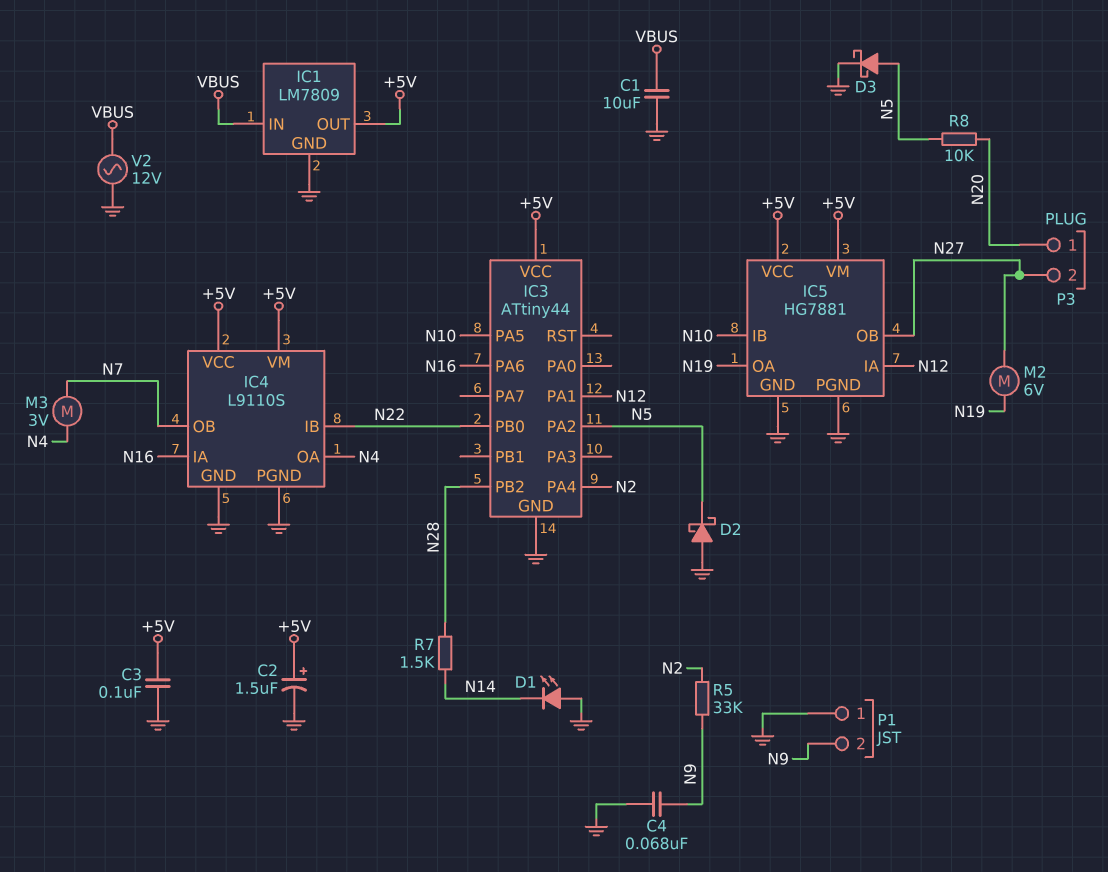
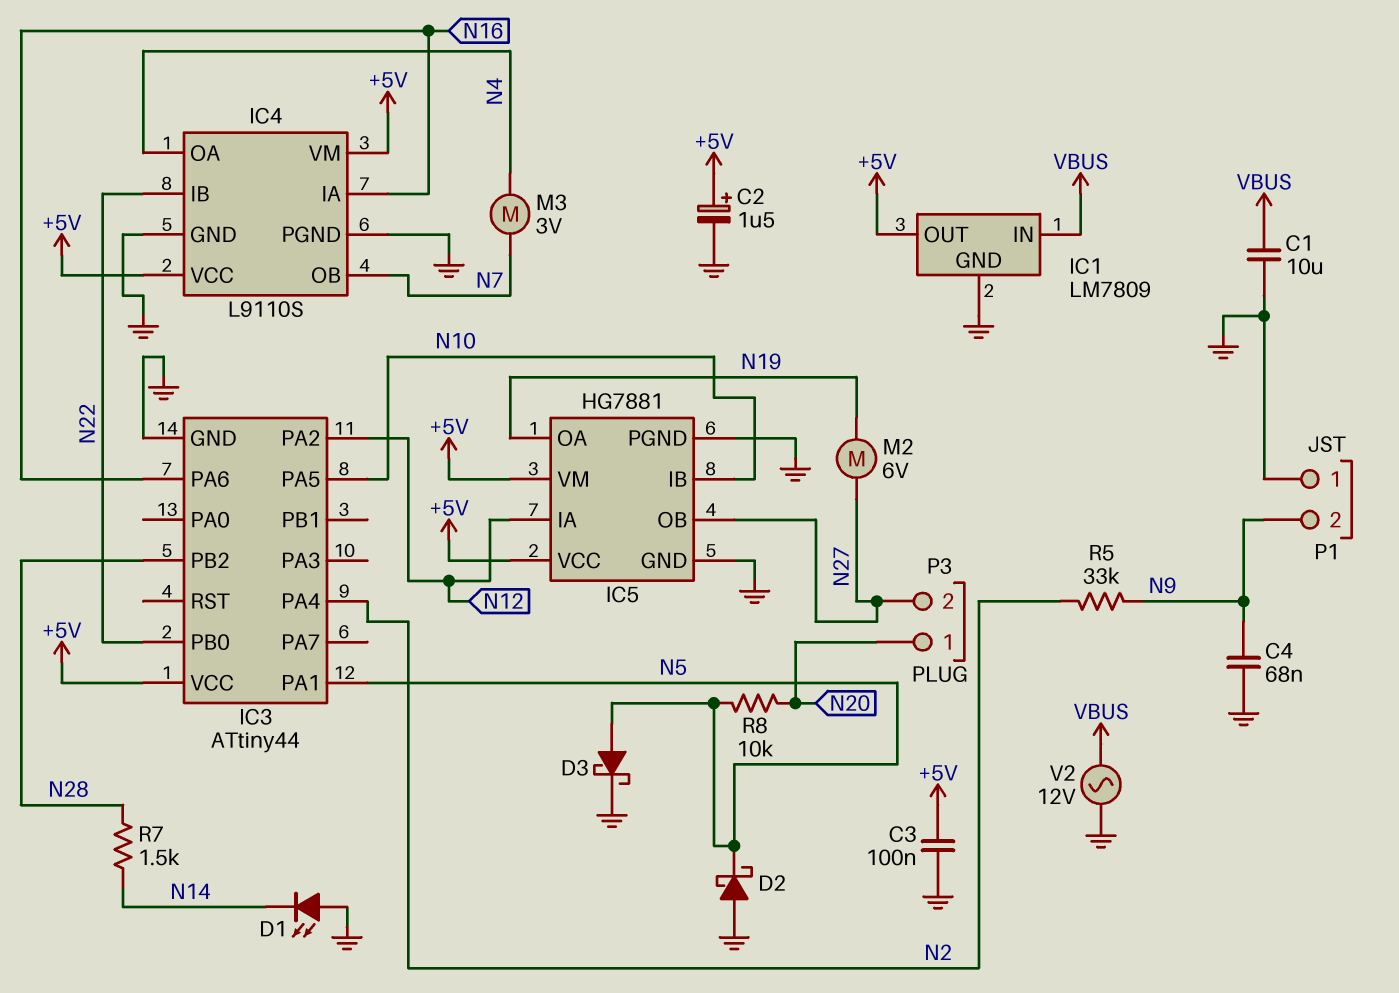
IC3 pin PA1: N12 -> N5
IC3 pin PA2: N5 -> N12

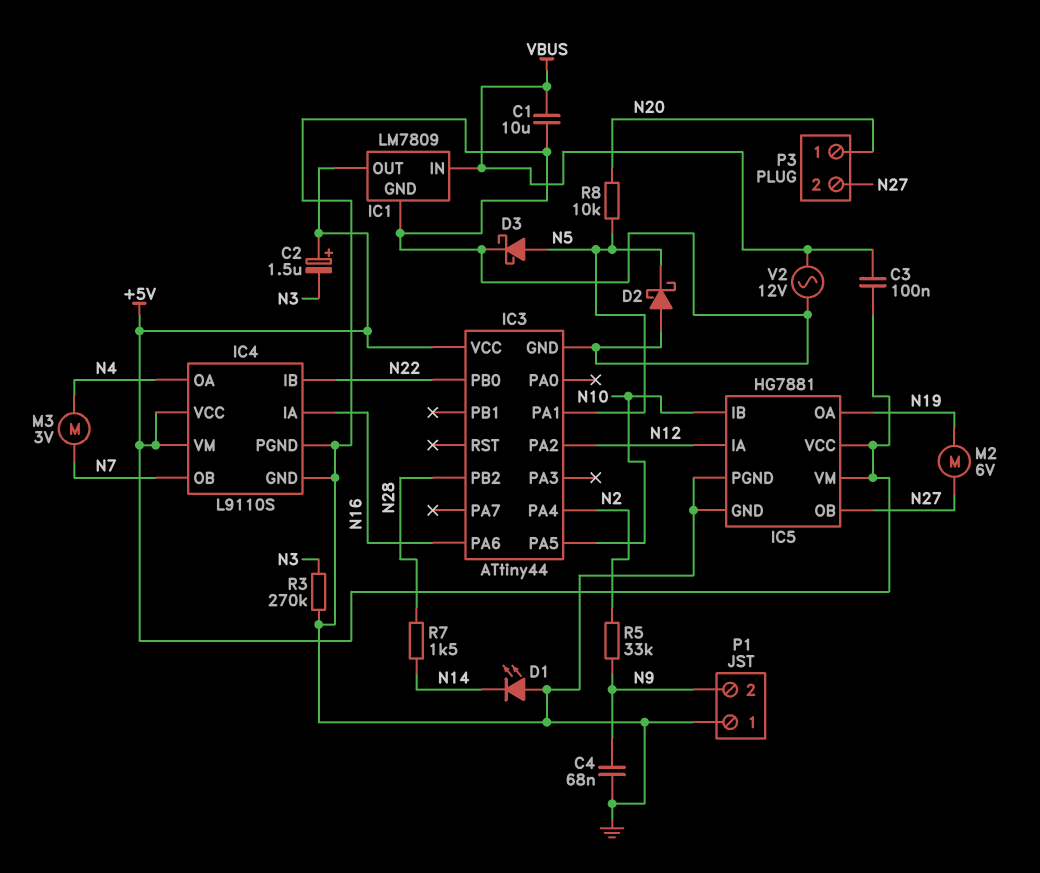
C2: 1.5uF (plus +5V, minus GND) -> 1.5uF (plus +5V, minus N3)
C3: 100nF (+5V, GND) -> 100nF (+5V, VBUS)
R3: none -> 270k (GND, N3)

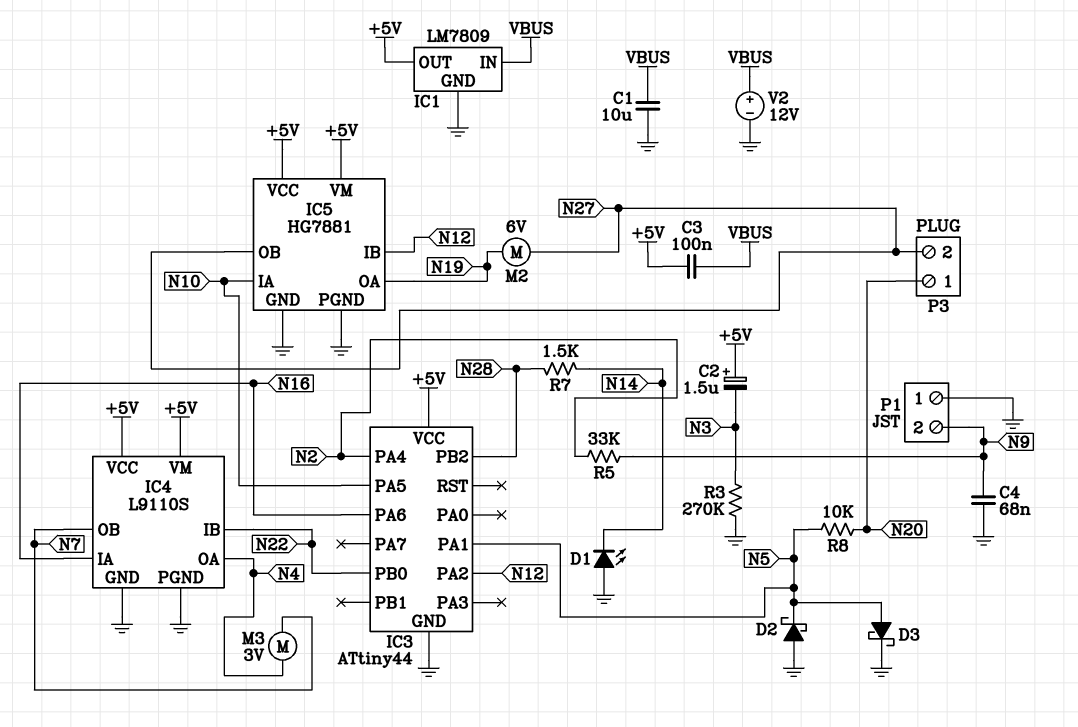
IC5 pin IA: N12 -> N10
IC5 pin IB: N10 -> N12
V2: AC 12V (GND, VBUS) -> 12V (plus VBUS, minus GND)

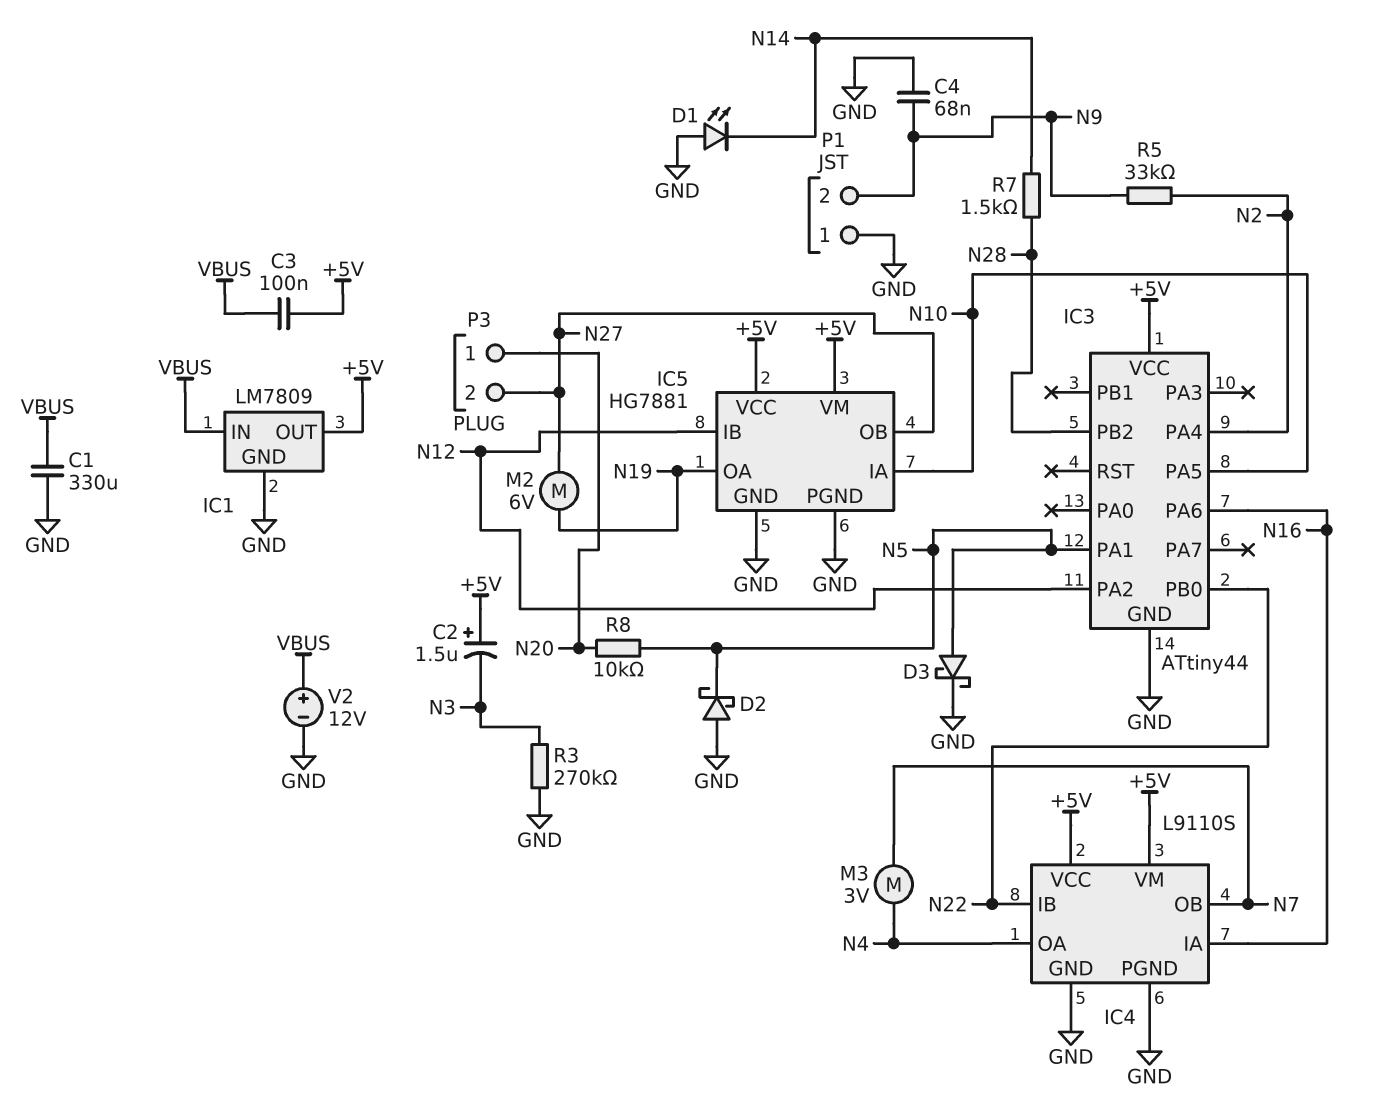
C1: 10uF (GND, VBUS) -> 330uF (GND, VBUS)

